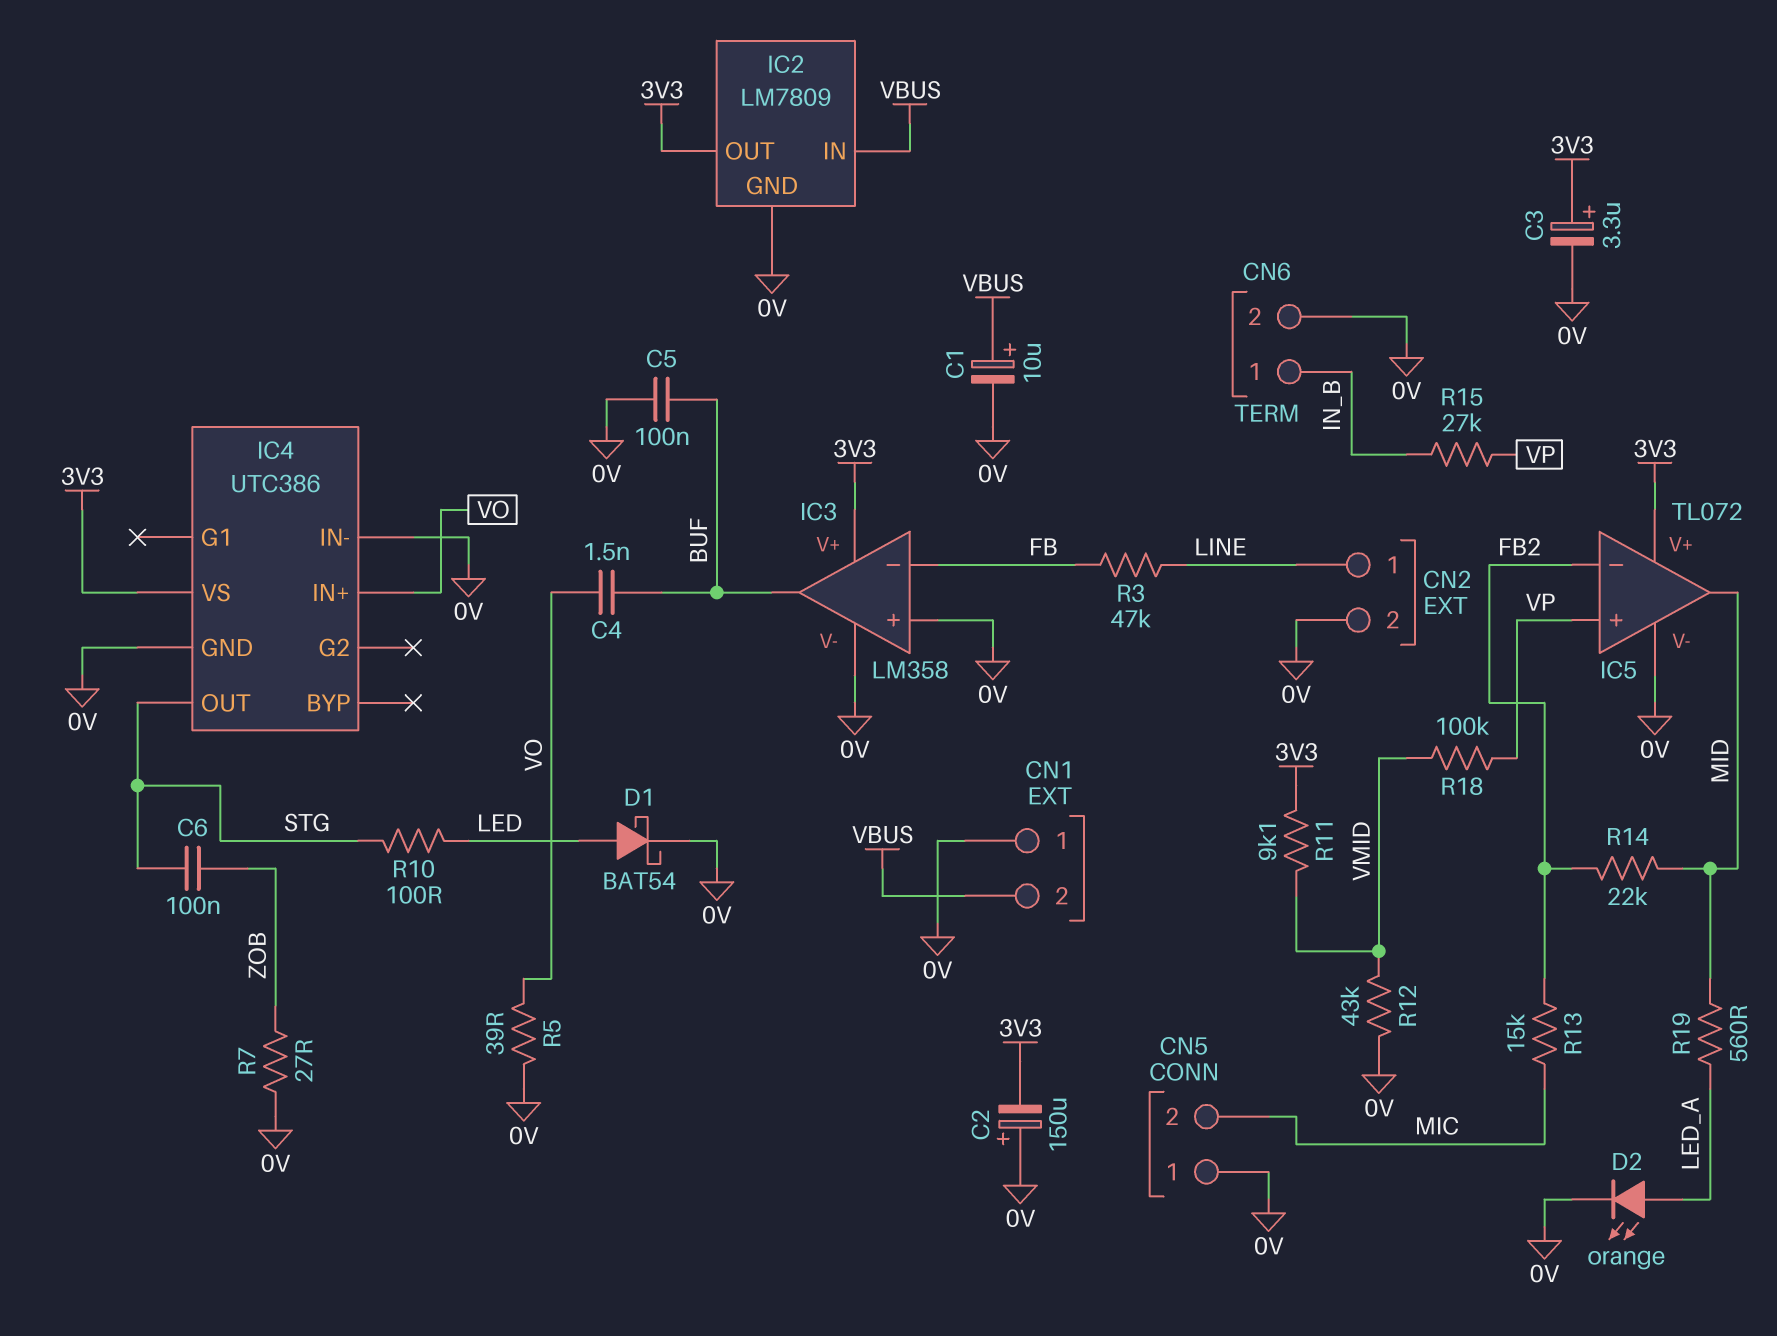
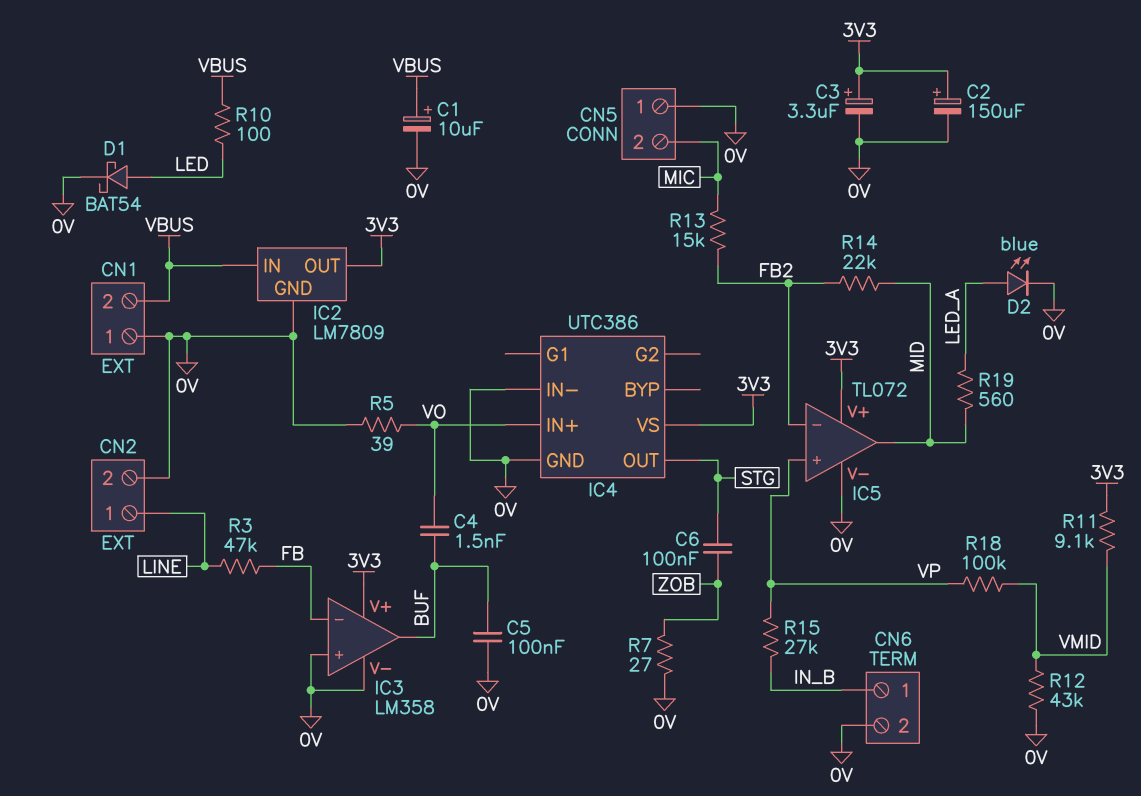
C2: 150uF (plus 0V, minus 3V3) -> 150uF (plus 3V3, minus 0V)
D2: LED orange (A LED_A, K 0V) -> LED blue (A LED_A, K 0V)
R10: 100 (LED, STG) -> 100 (LED, VBUS)

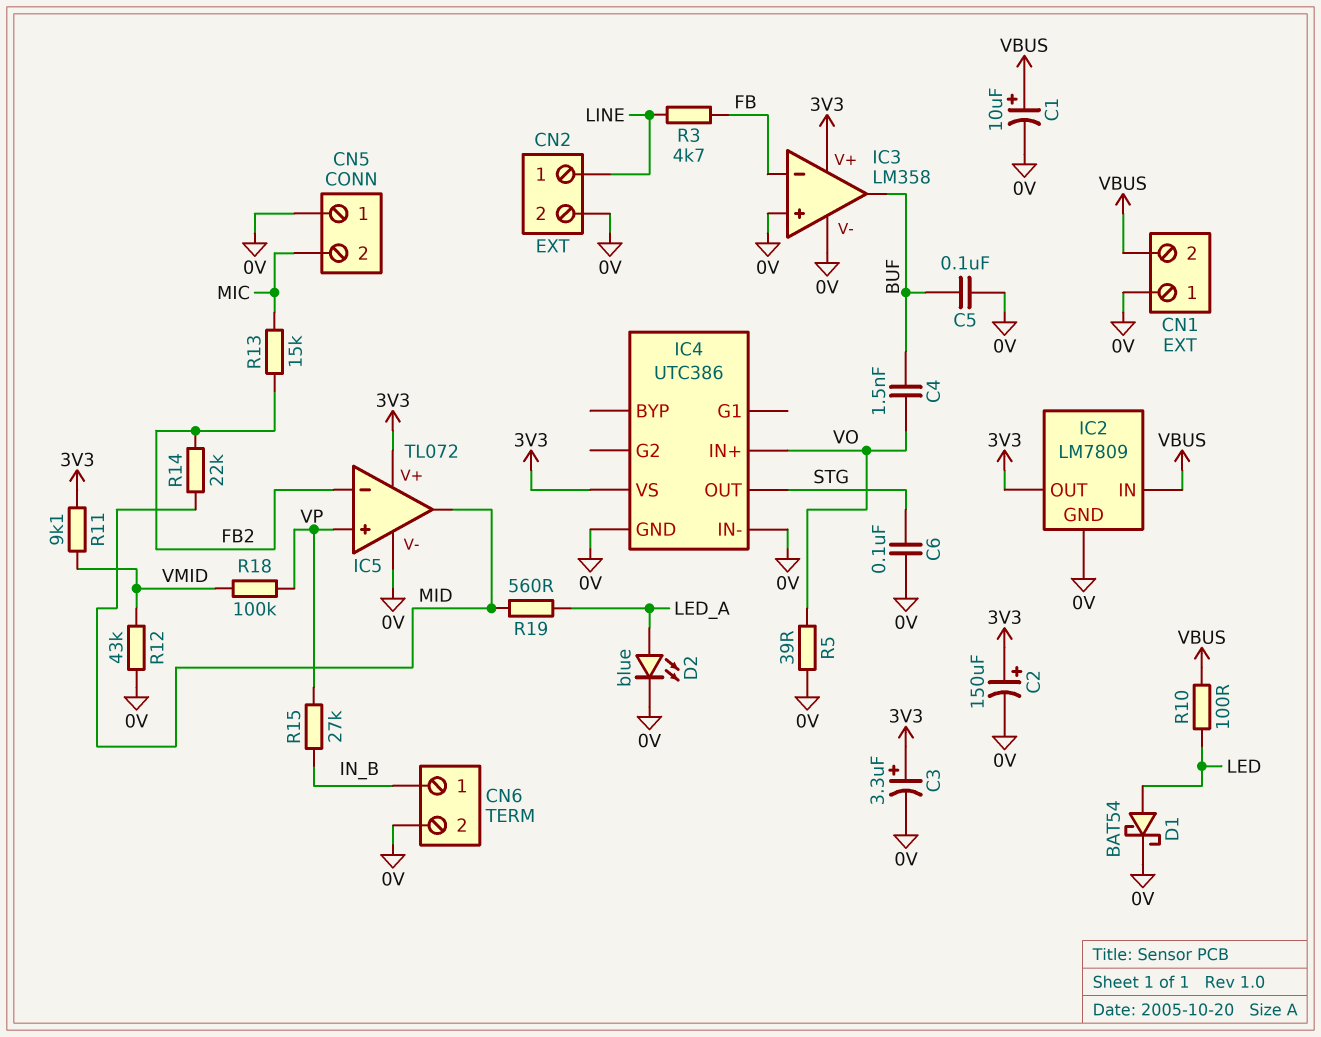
C6: 100nF (STG, ZOB) -> 100nF (0V, STG)
R3: 47k (FB, LINE) -> 4.7k (FB, LINE)
R7: 27 (0V, ZOB) -> none

